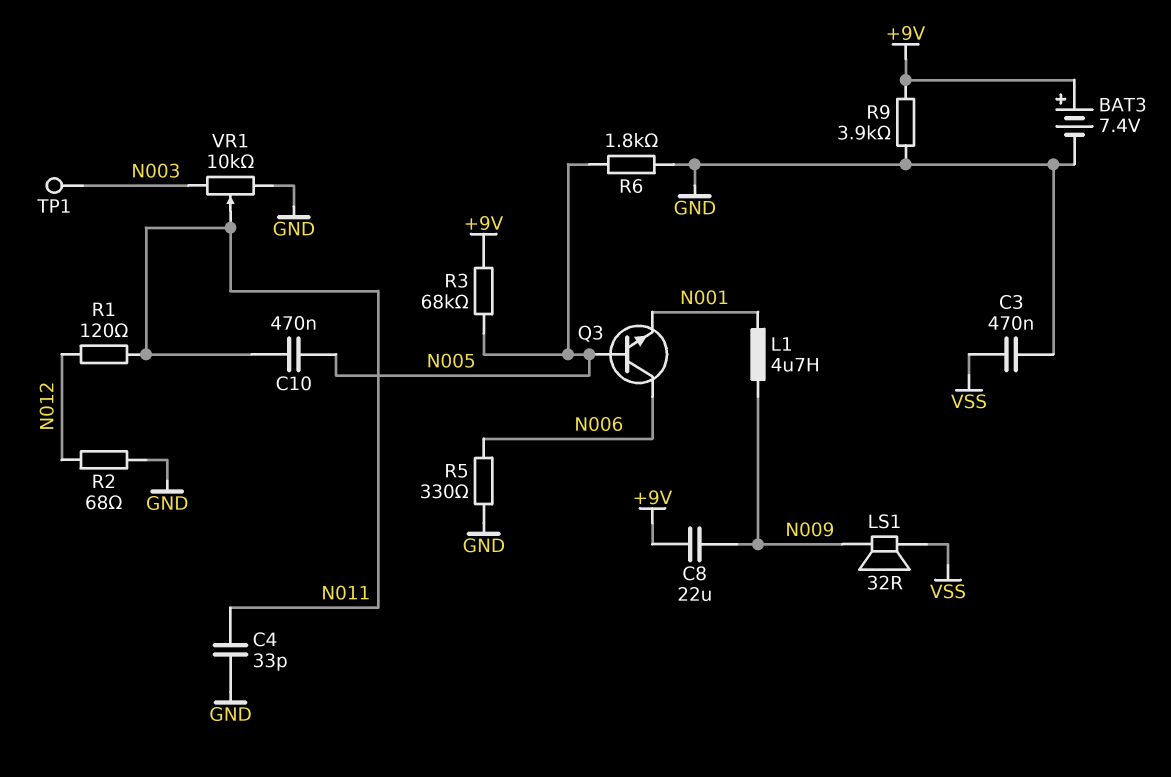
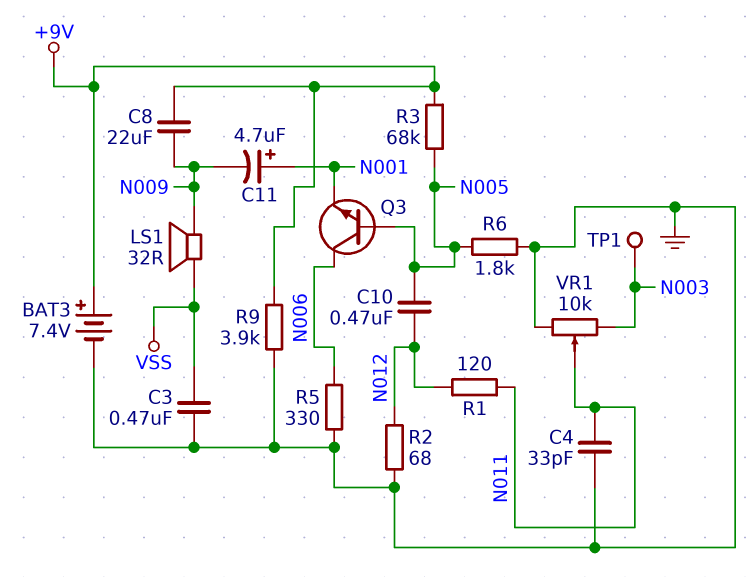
C10: 470nF (N005, N011) -> 470nF (N005, N012)
C11: none -> 4.7uF (plus N001, minus N009)
L1: 4.7uH (N001, N009) -> none

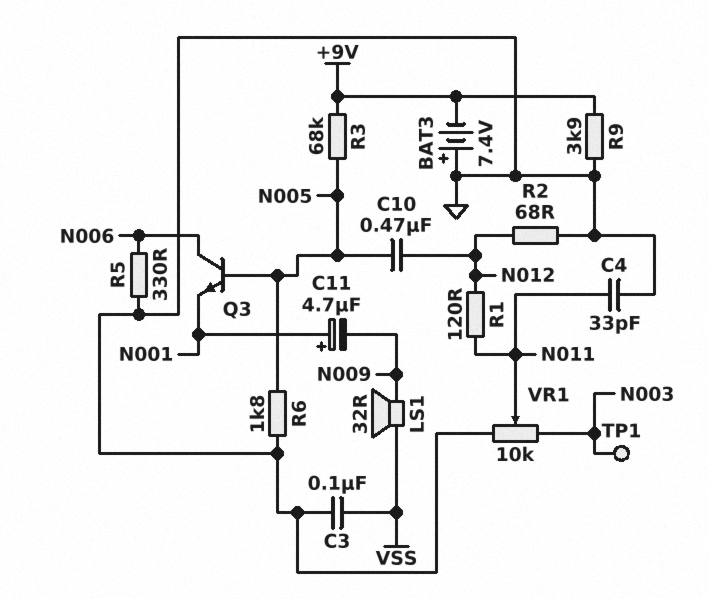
BAT3: 7.4V (plus +9V, minus GND) -> 7.4V (plus GND, minus +9V)
C3: 470nF (GND, VSS) -> 100nF (GND, VSS)
C8: 22uF (+9V, N009) -> none

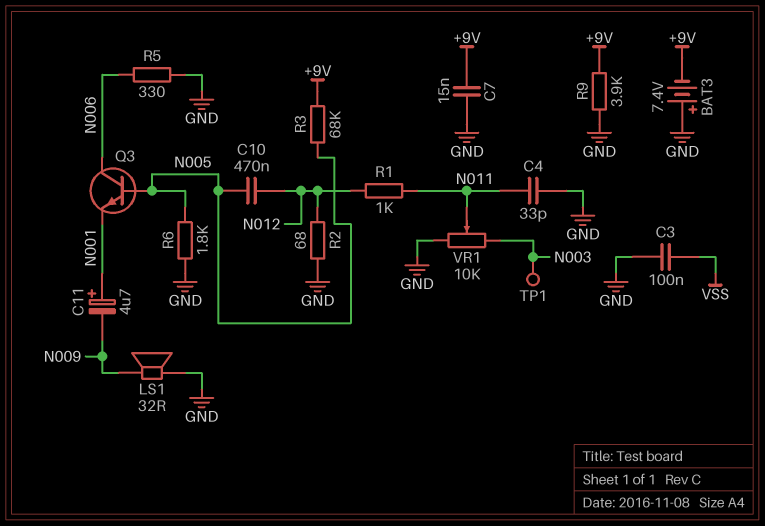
C7: none -> 15nF (+9V, GND)
LS1: speaker 32R (N009, VSS) -> speaker 32R (GND, N009)
R1: 120 (N011, N012) -> 1k (N011, N012)

